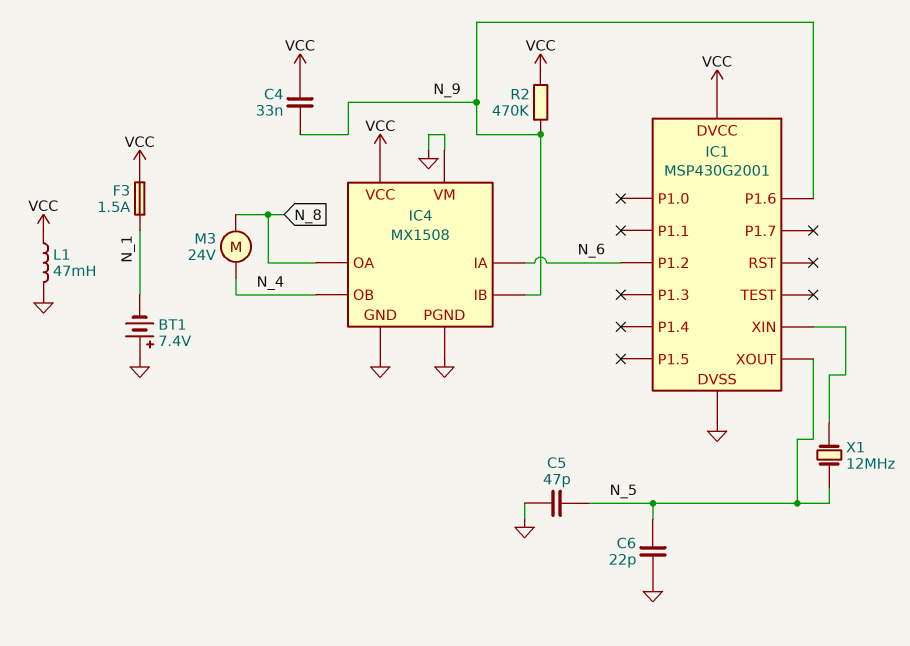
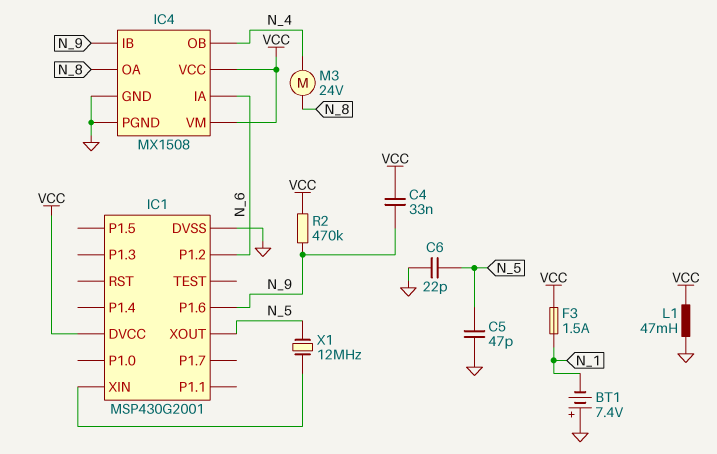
IC4 pin VM: GND -> VCC

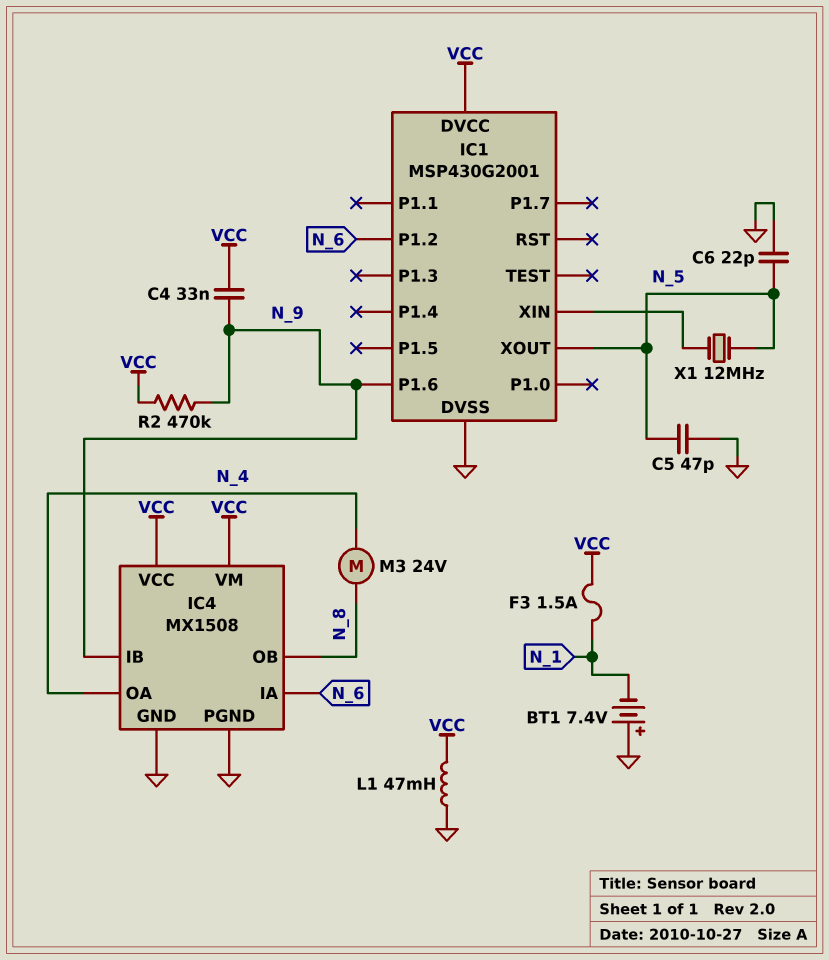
IC4 pin OA: N_8 -> N_4
IC4 pin OB: N_4 -> N_8

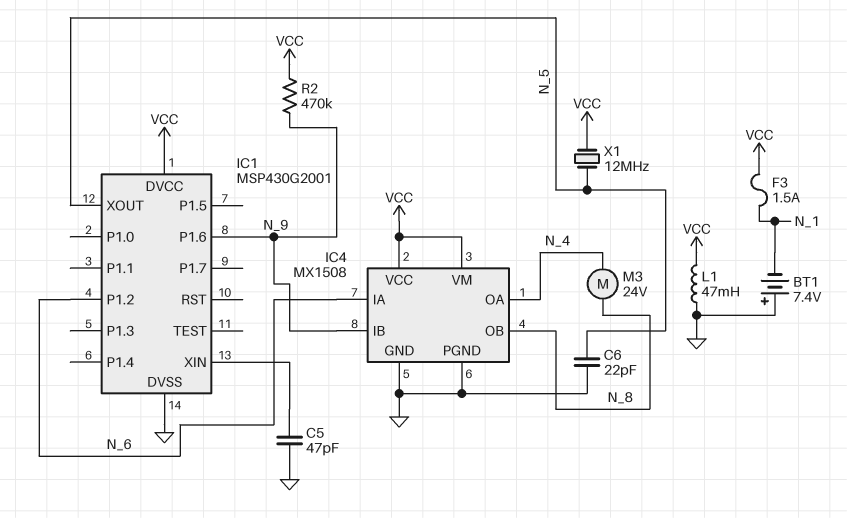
C4: 33nF (N_9, VCC) -> none
C5: 47pF (GND, N_5) -> 47pF (GND, IC1/XIN)
X1: 12MHz (IC1/XIN, N_5) -> 12MHz (N_5, VCC)

